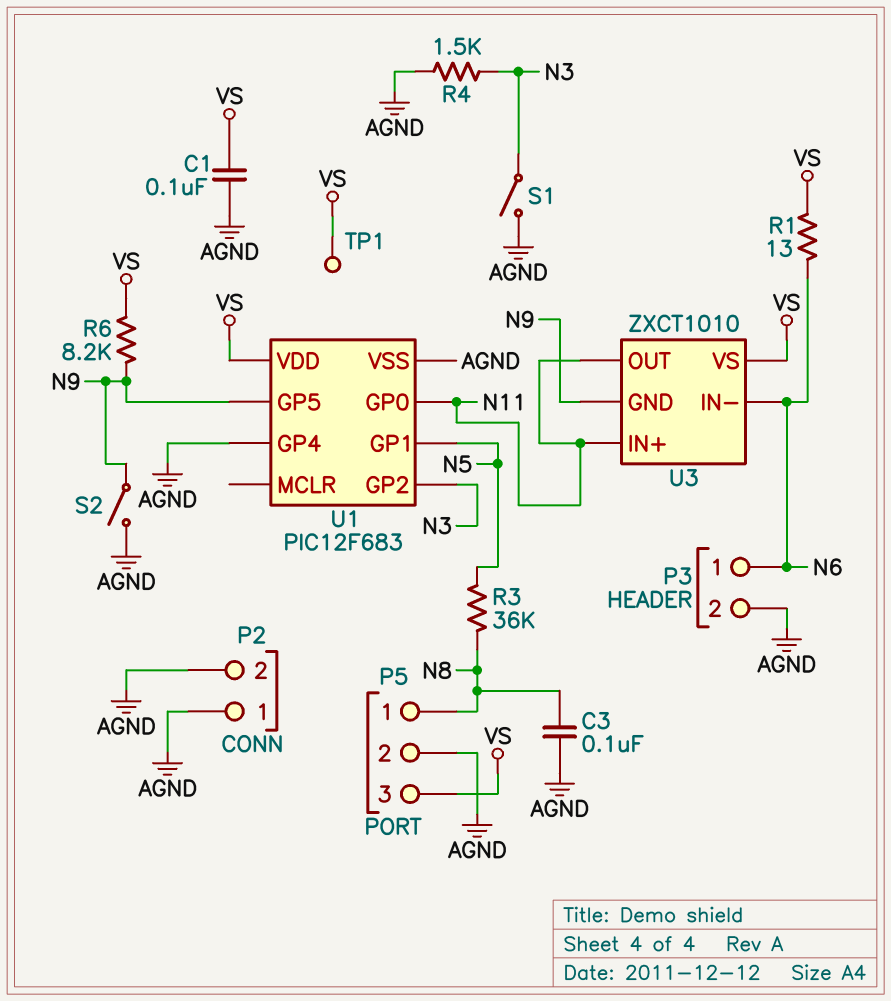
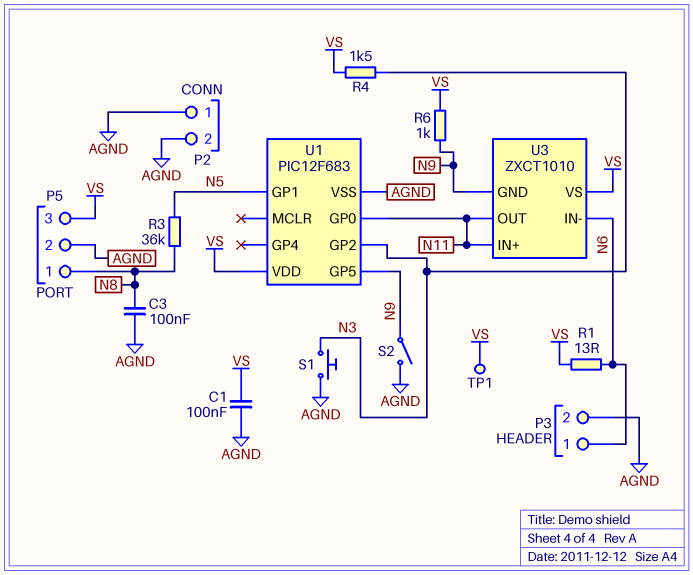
R4: 1.5k (AGND, N3) -> 1.5k (N3, VS)
R6: 8.2k (N9, VS) -> 1k (N9, VS)
S1: switch (AGND, N3) -> button (AGND, N3)
U1 pin GP4: AGND -> none

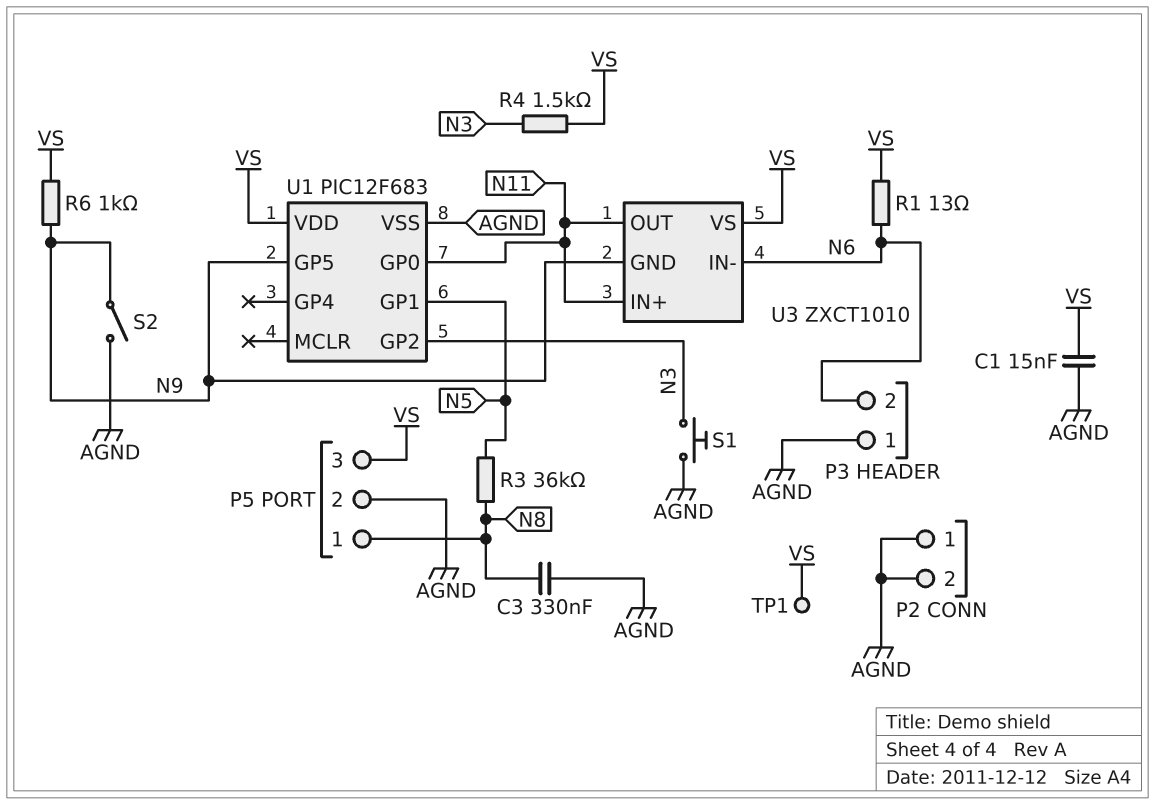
C1: 100nF (AGND, VS) -> 15nF (AGND, VS)
C3: 100nF (AGND, N8) -> 330nF (AGND, N8)
P3 pin 1: N6 -> AGND
P3 pin 2: AGND -> N6

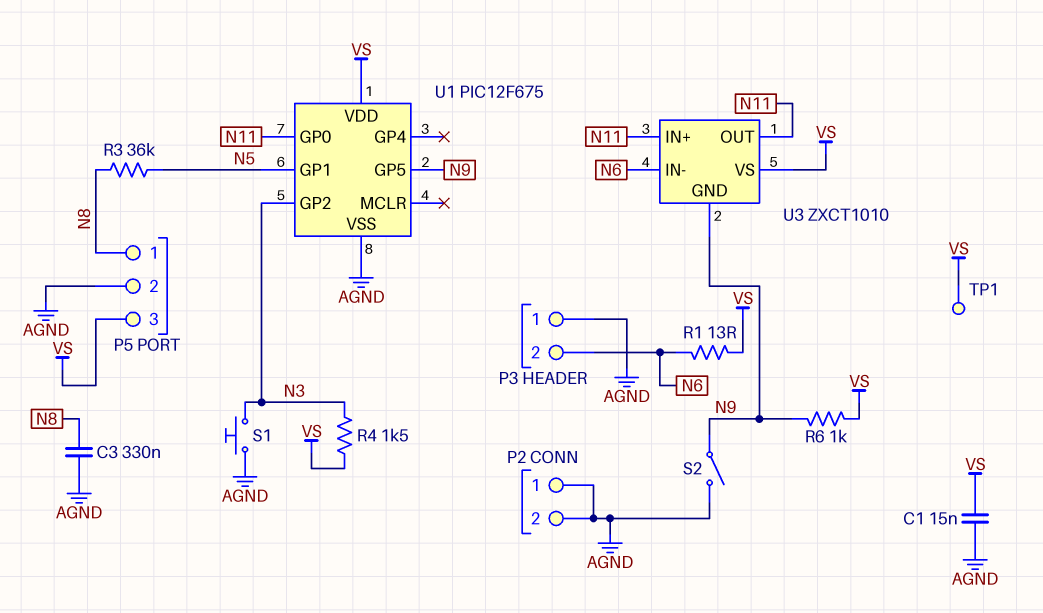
U1: PIC12F683 -> PIC12F675

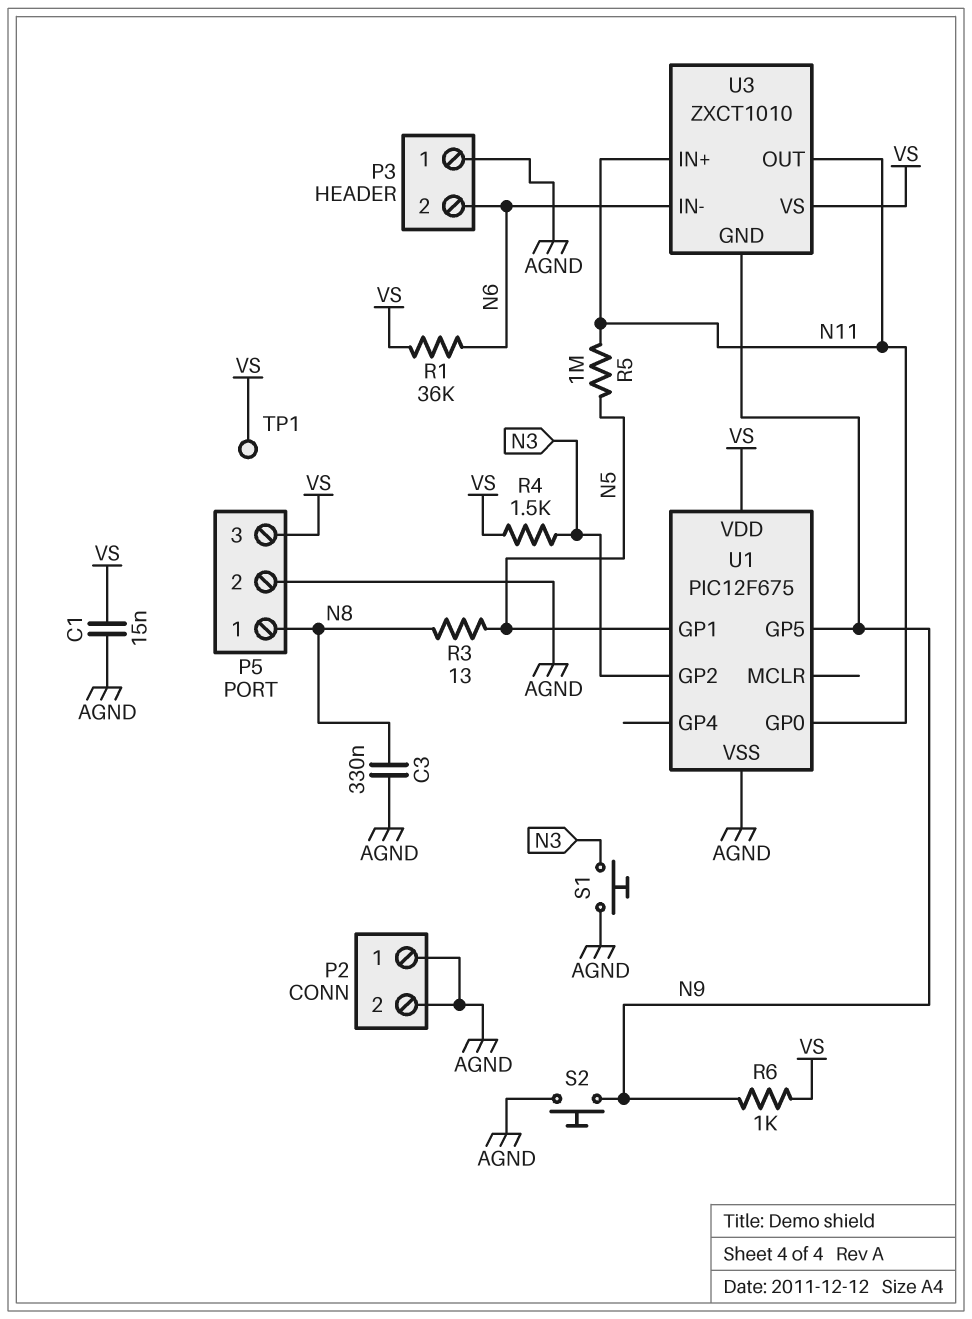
R1: 13 (N6, VS) -> 36k (N6, VS)
R3: 36k (N5, N8) -> 13 (N5, N8)
R5: none -> 1M (N5, N11)
S2: switch (AGND, N9) -> button (AGND, N9)

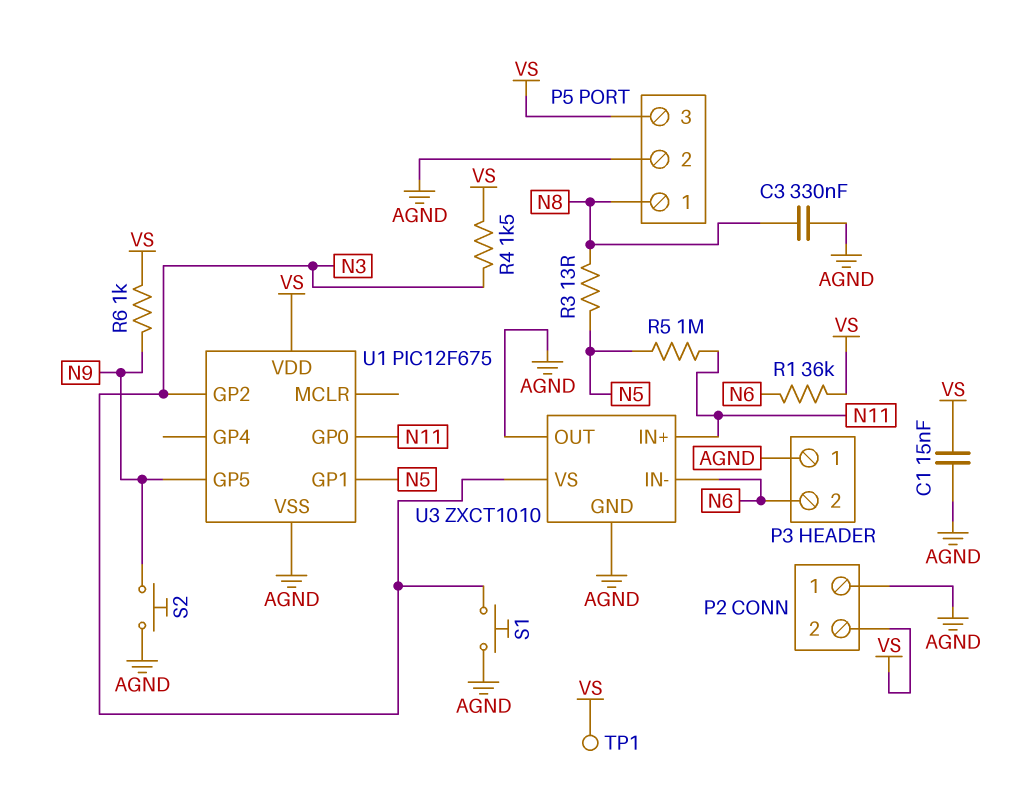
P2 pin 2: AGND -> VS
U3 pin GND: N9 -> AGND
U3 pin OUT: N11 -> AGND
U3 pin VS: VS -> N3

